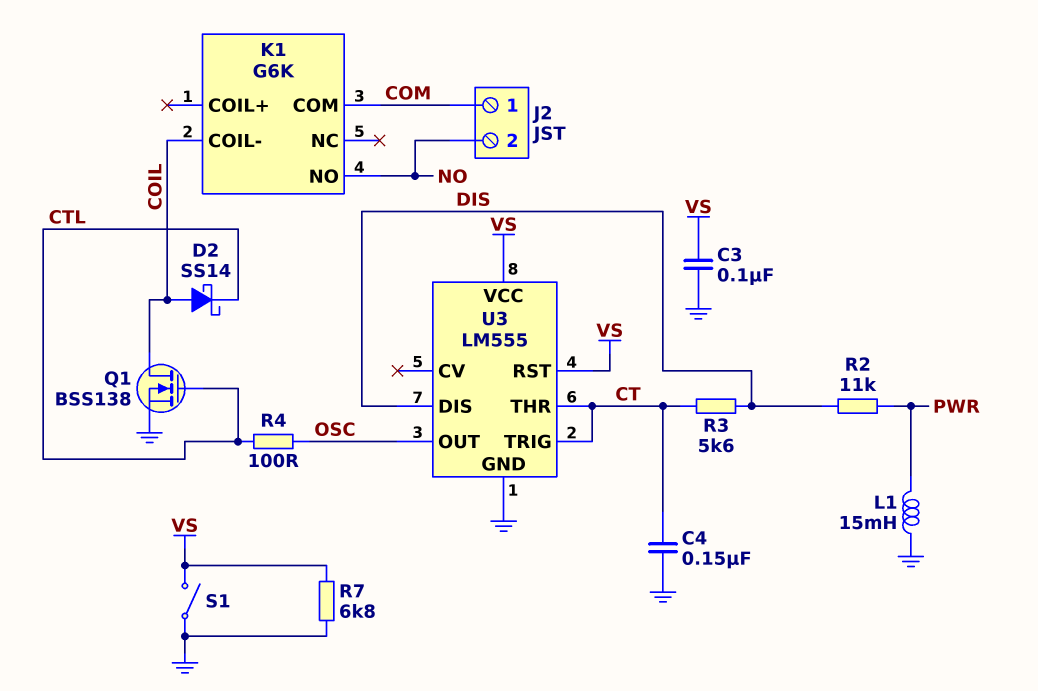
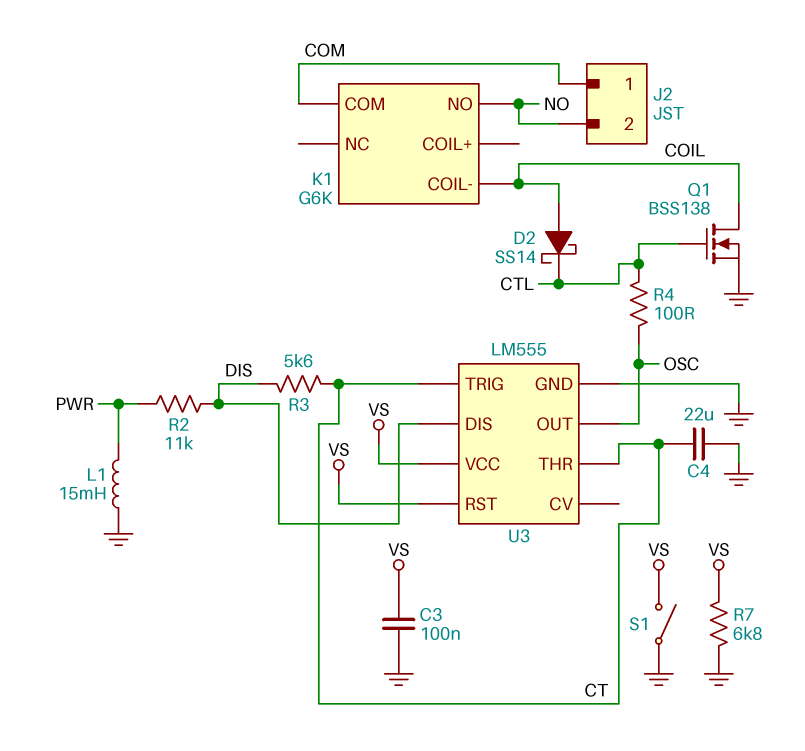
C4: 150nF (CT, GND) -> 22uF (CT, GND)

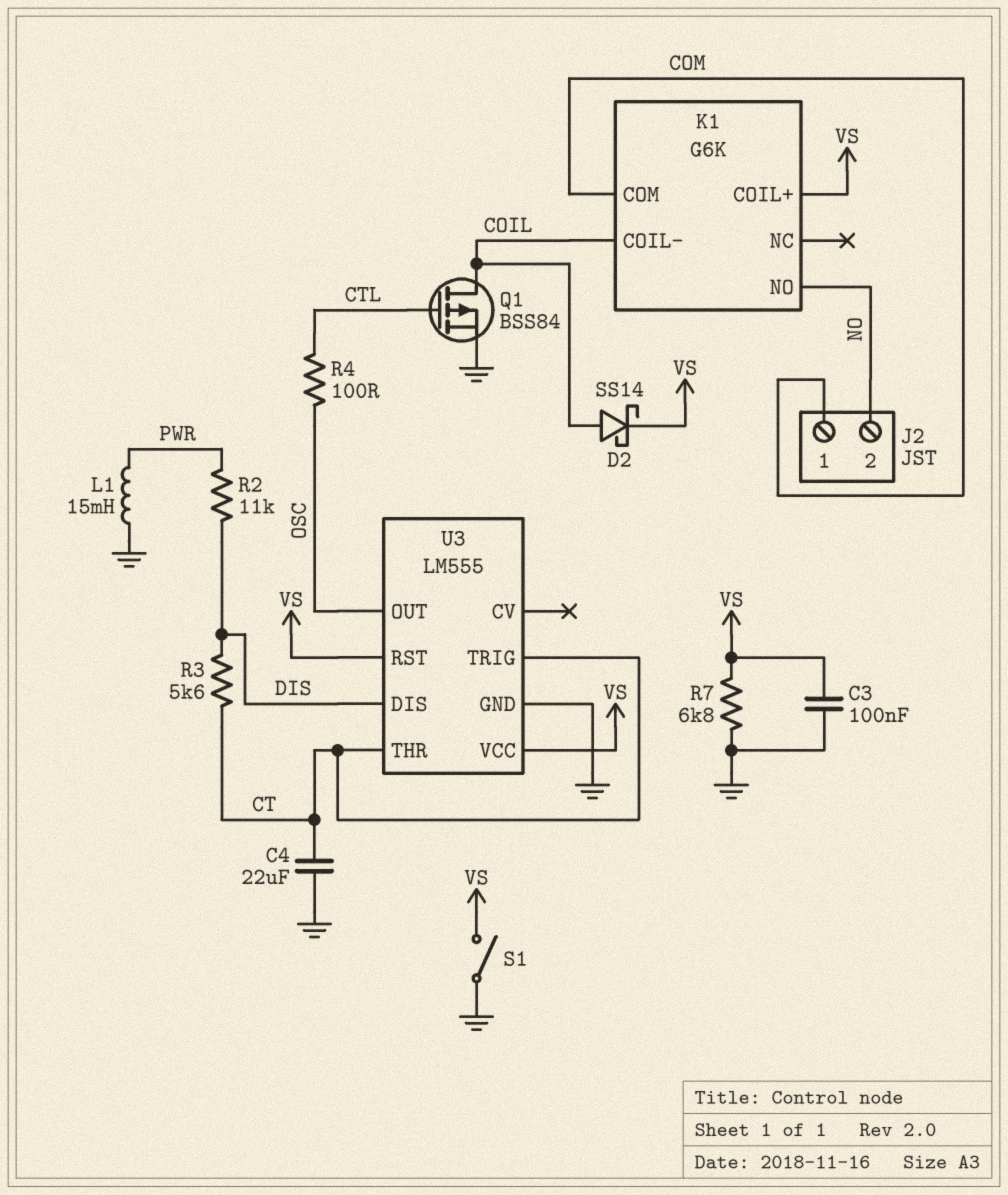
D2: schottky SS14 (A COIL, K CTL) -> schottky SS14 (A COIL, K VS)
K1 pin COIL+: none -> VS
Q1: NMOS BSS138 (G CTL, D COIL, S GND) -> PMOS BSS84 (G CTL, D COIL, S GND)

